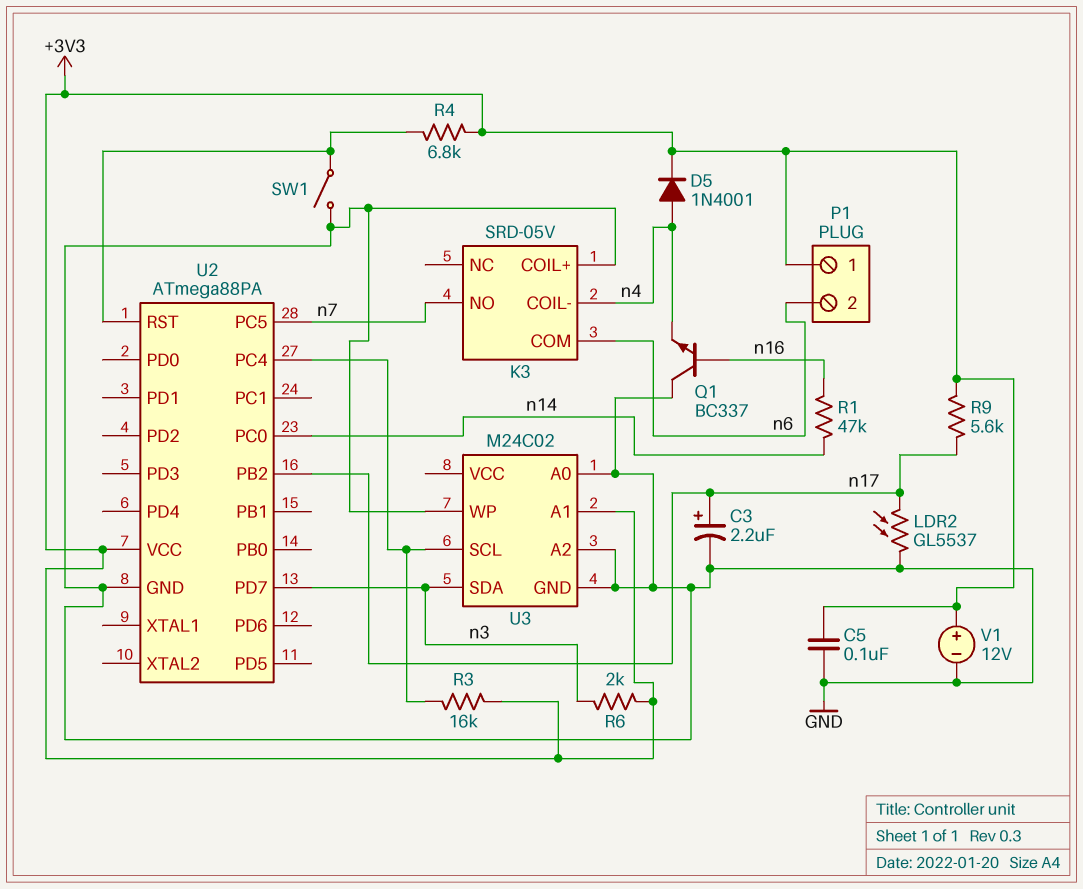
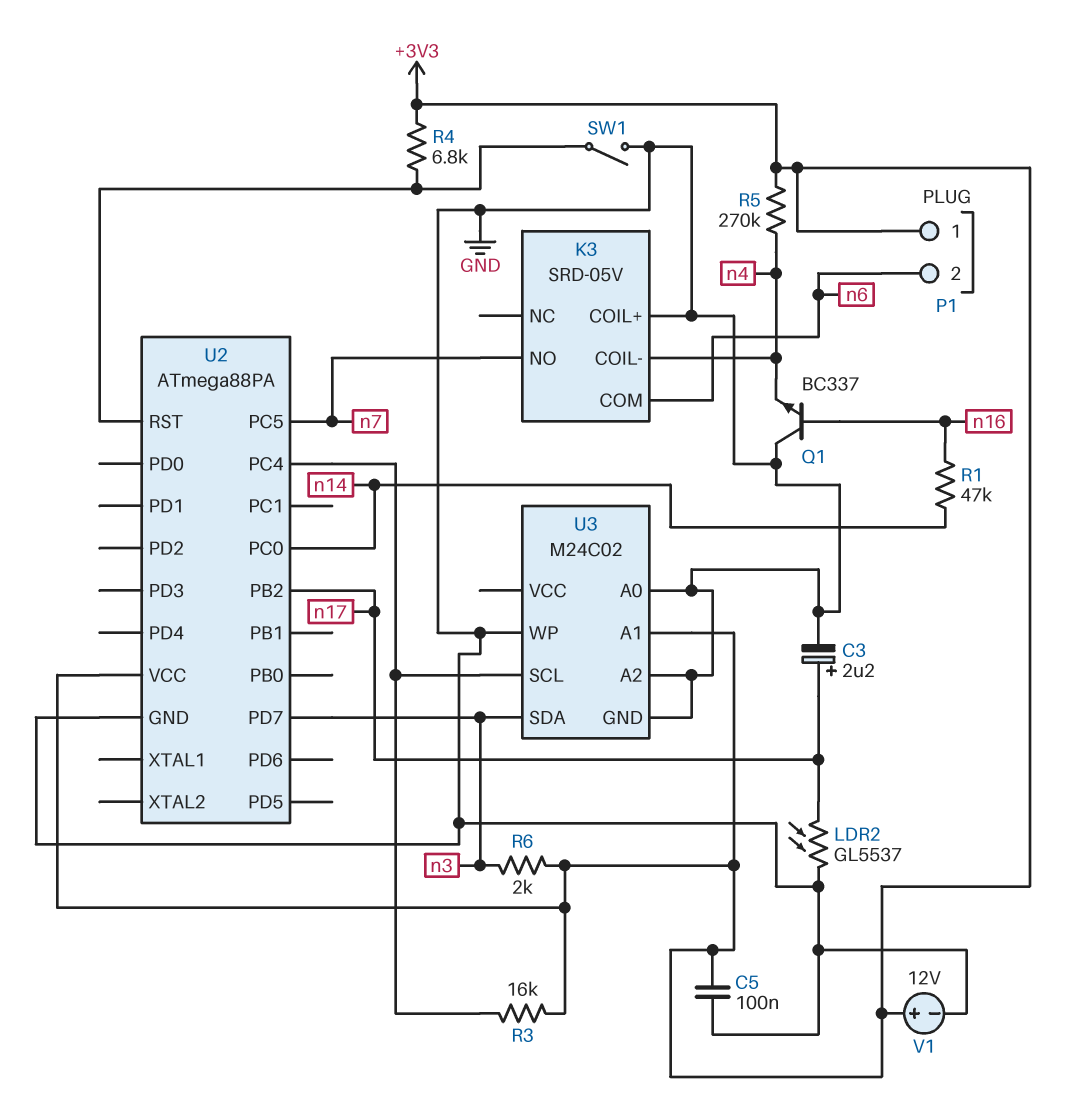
D5: diode 1N4001 (A n4, K +3V3) -> none
R5: none -> 270k (+3V3, n4)
R9: 5.6k (+3V3, n17) -> none

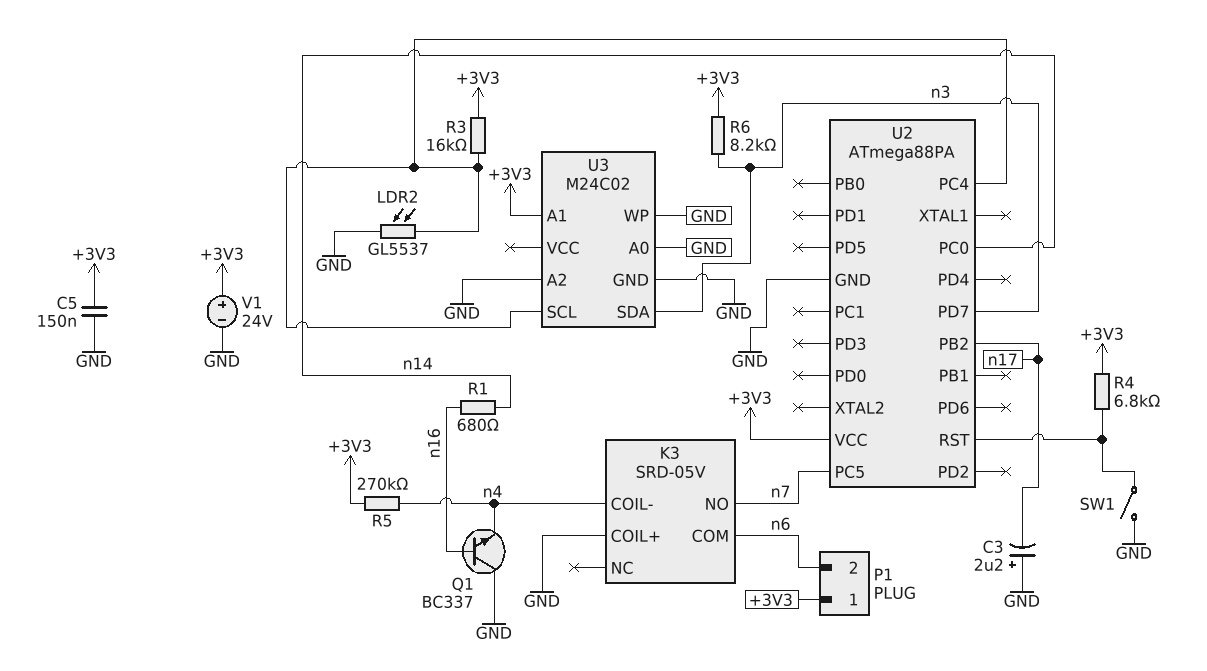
C3: 2.2uF (plus n17, minus GND) -> 2.2uF (plus GND, minus n17)
C5: 100nF (+3V3, GND) -> 150nF (+3V3, GND)
LDR2: GL5537 (GND, n17) -> GL5537 (GND, U2/PC4)
R1: 47k (n14, n16) -> 680 (n14, n16)
R6: 2k (+3V3, n3) -> 8.2k (+3V3, n3)
V1: 12V (plus +3V3, minus GND) -> 24V (plus +3V3, minus GND)

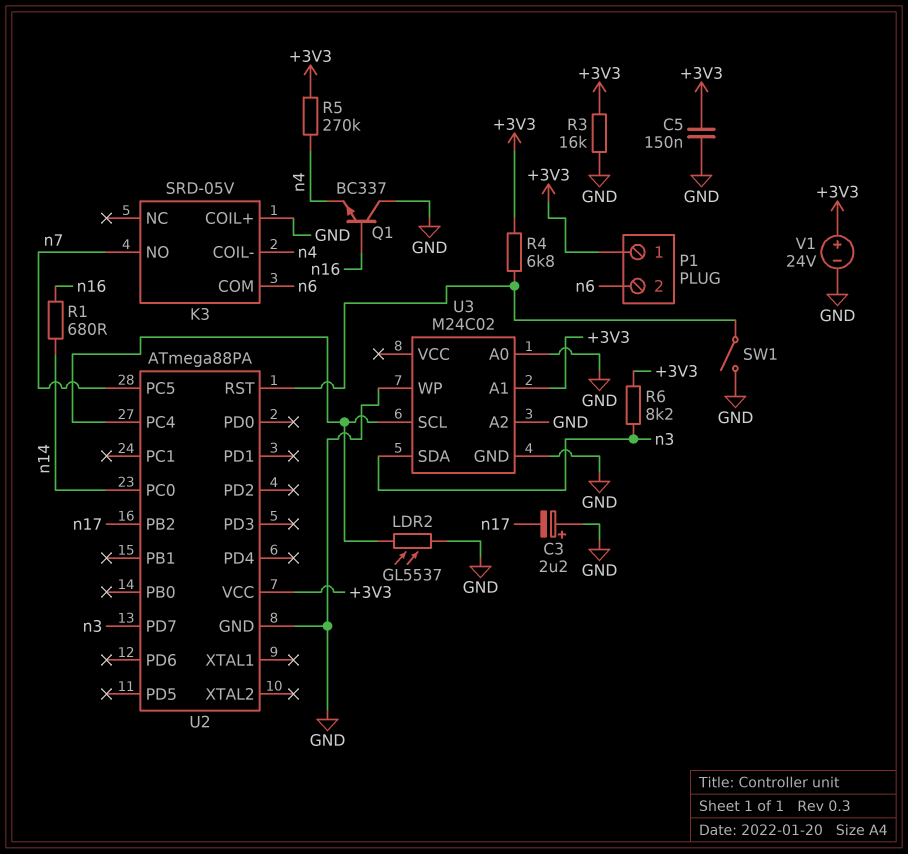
R3: 16k (+3V3, U2/PC4) -> 16k (+3V3, GND)

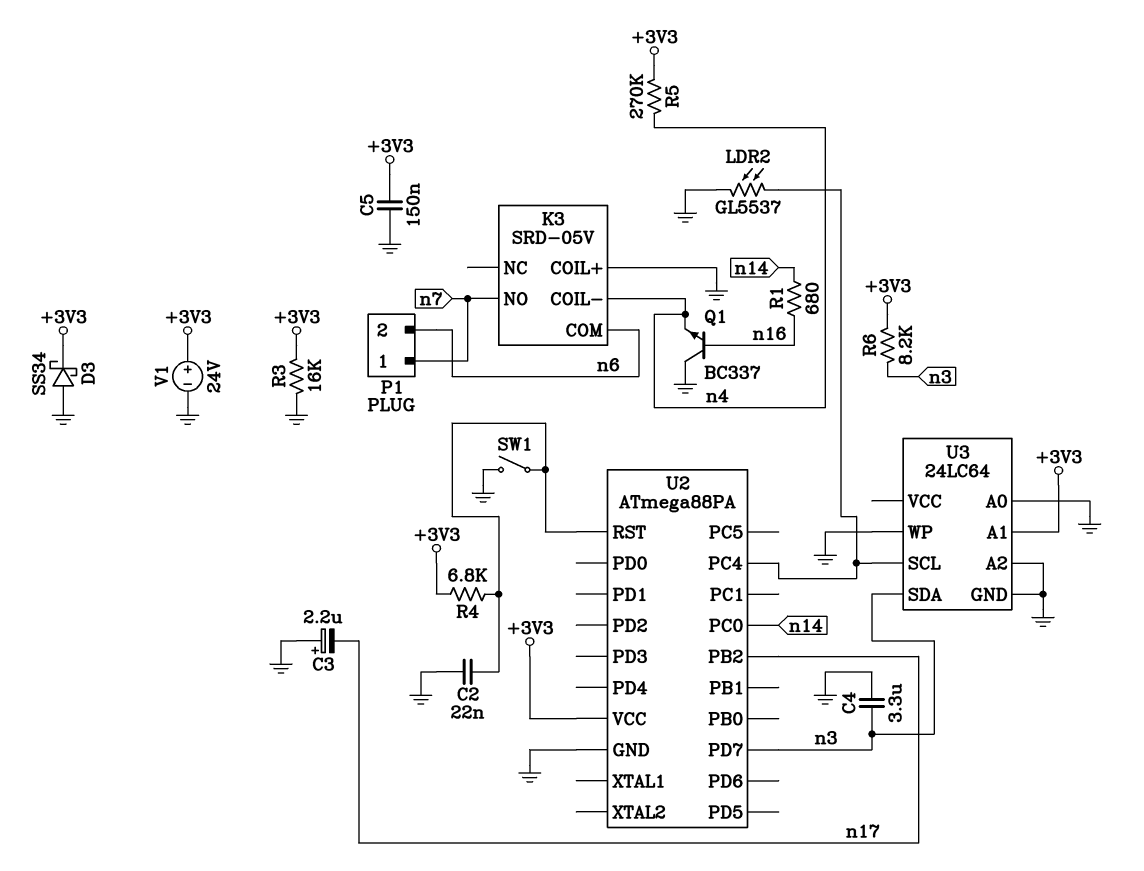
C2: none -> 22nF (GND, U2/RST)
C4: none -> 3.3uF (GND, n3)
D3: none -> schottky SS34 (A GND, K +3V3)
P1 pin 1: +3V3 -> n7
U2 pin PC5: n7 -> none
U3: M24C02 -> 24LC64

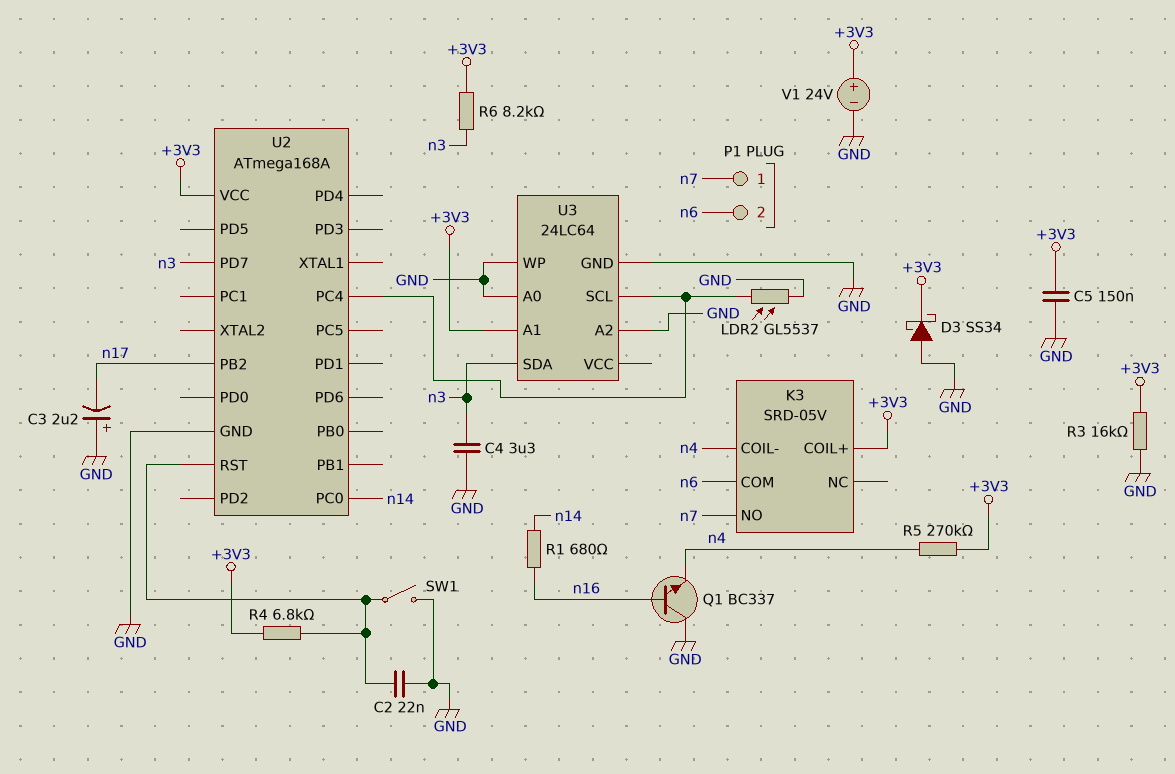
K3 pin COIL+: GND -> +3V3
U2: ATmega88PA -> ATmega168A

